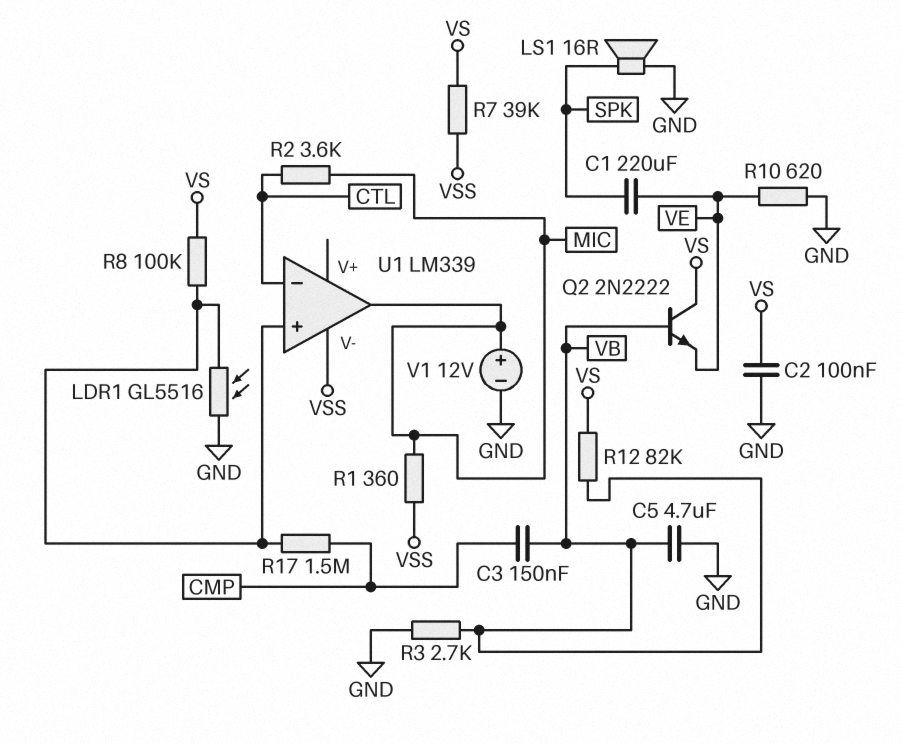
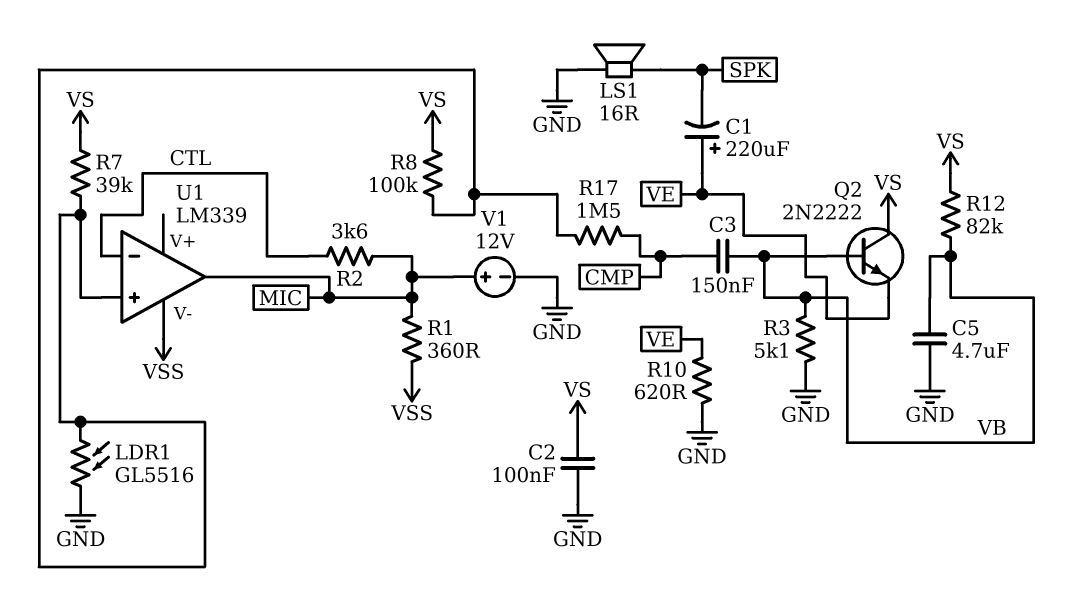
C1: 220uF (SPK, VE) -> 220uF (plus VE, minus SPK)
R3: 2.7k (GND, VB) -> 5.1k (GND, VB)
R7: 39k (VS, VSS) -> 39k (U1/in+, VS)

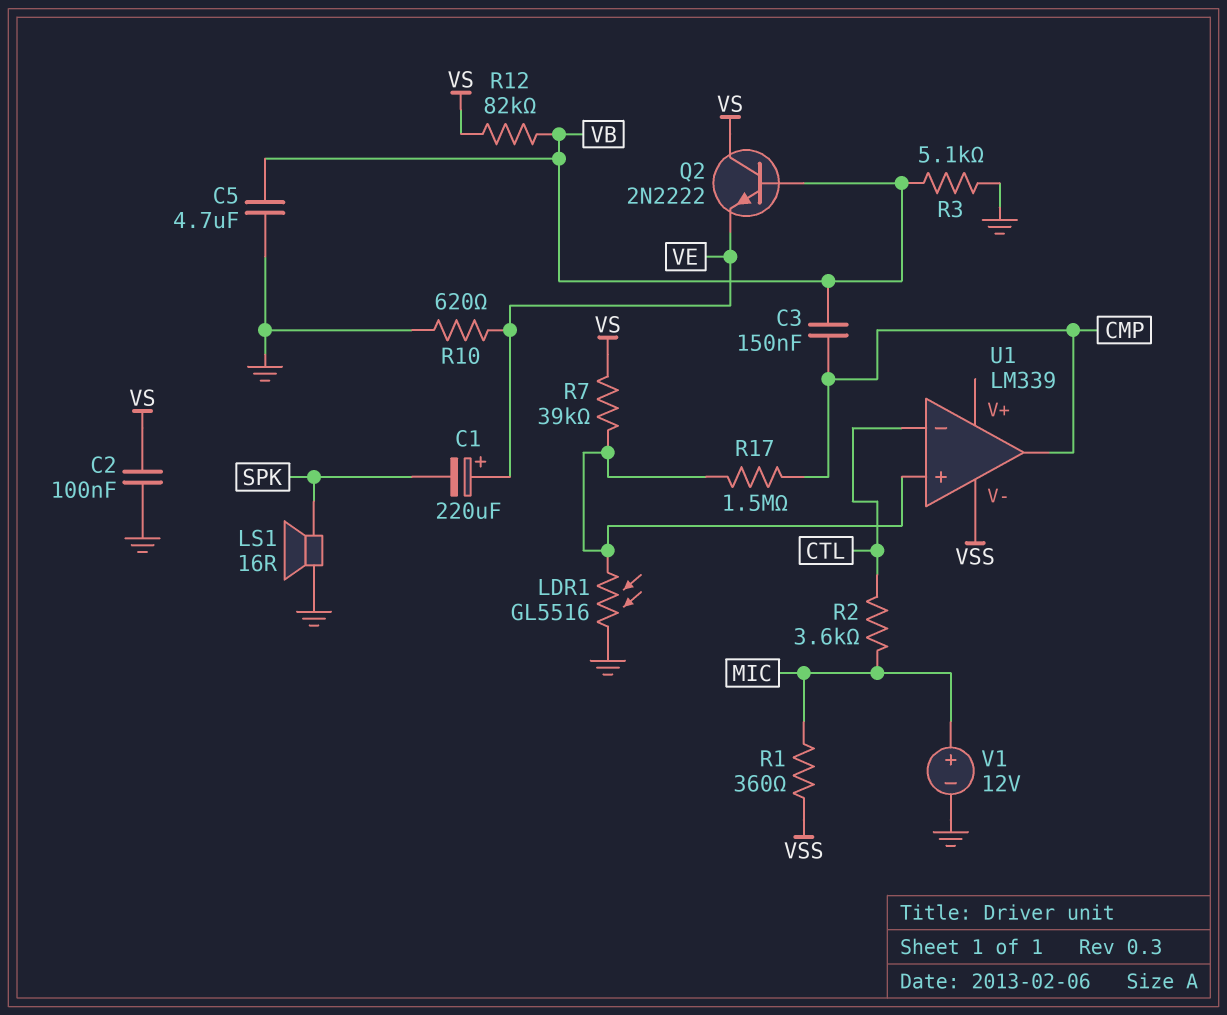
R8: 100k (U1/in+, VS) -> none
U1 pin out: MIC -> CMP

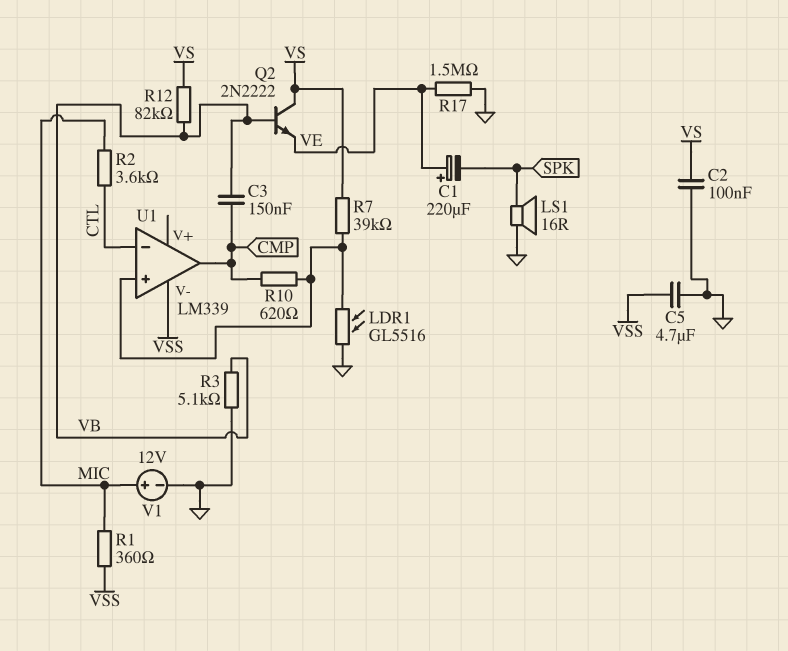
C5: 4.7uF (GND, VB) -> 4.7uF (GND, VSS)
R10: 620 (GND, VE) -> 620 (CMP, U1/in+)
R17: 1.5M (CMP, U1/in+) -> 1.5M (GND, VE)

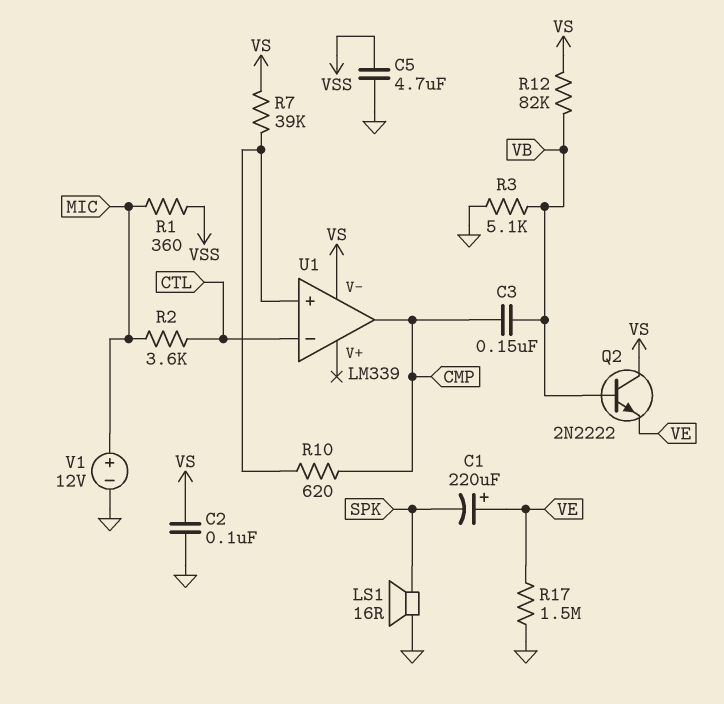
LDR1: GL5516 (GND, U1/in+) -> none
U1 pin V-: VSS -> VS

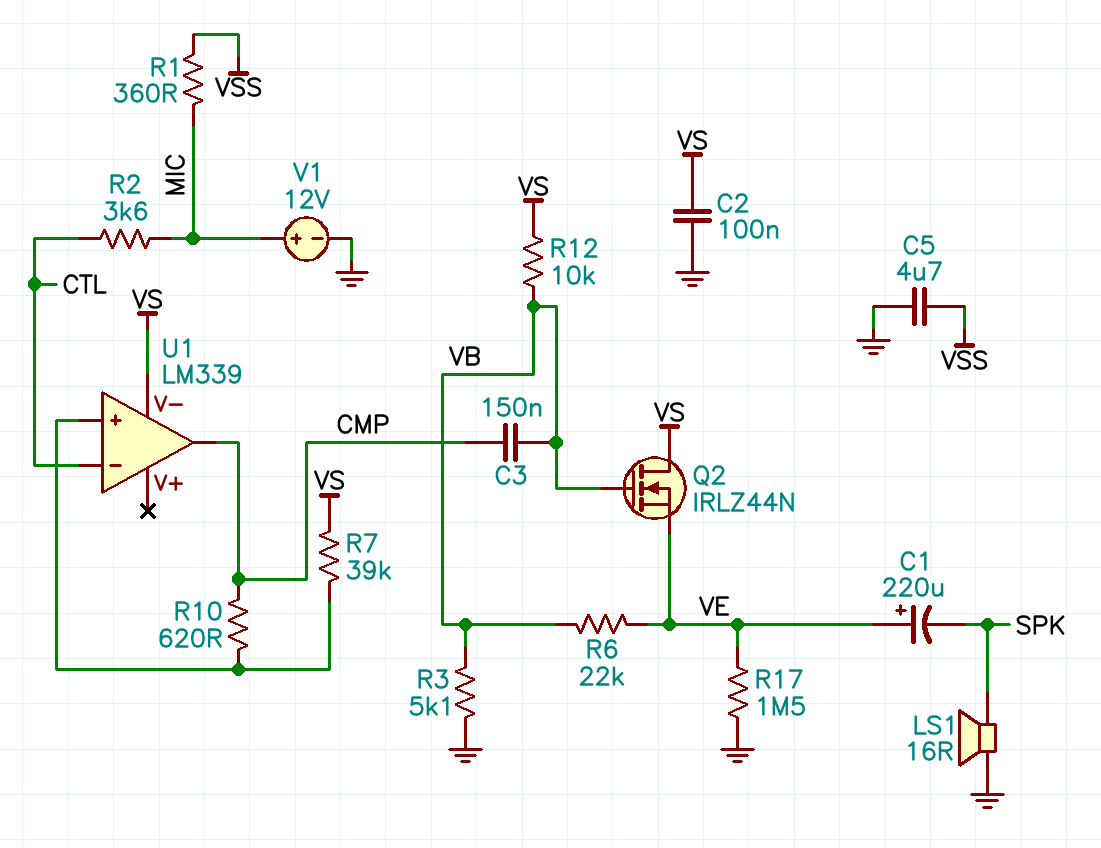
Q2: NPN 2N2222 (B VB, C VS, E VE) -> NMOS IRLZ44N (G VB, D VS, S VE)
R6: none -> 22k (VB, VE)
R12: 82k (VB, VS) -> 10k (VB, VS)

